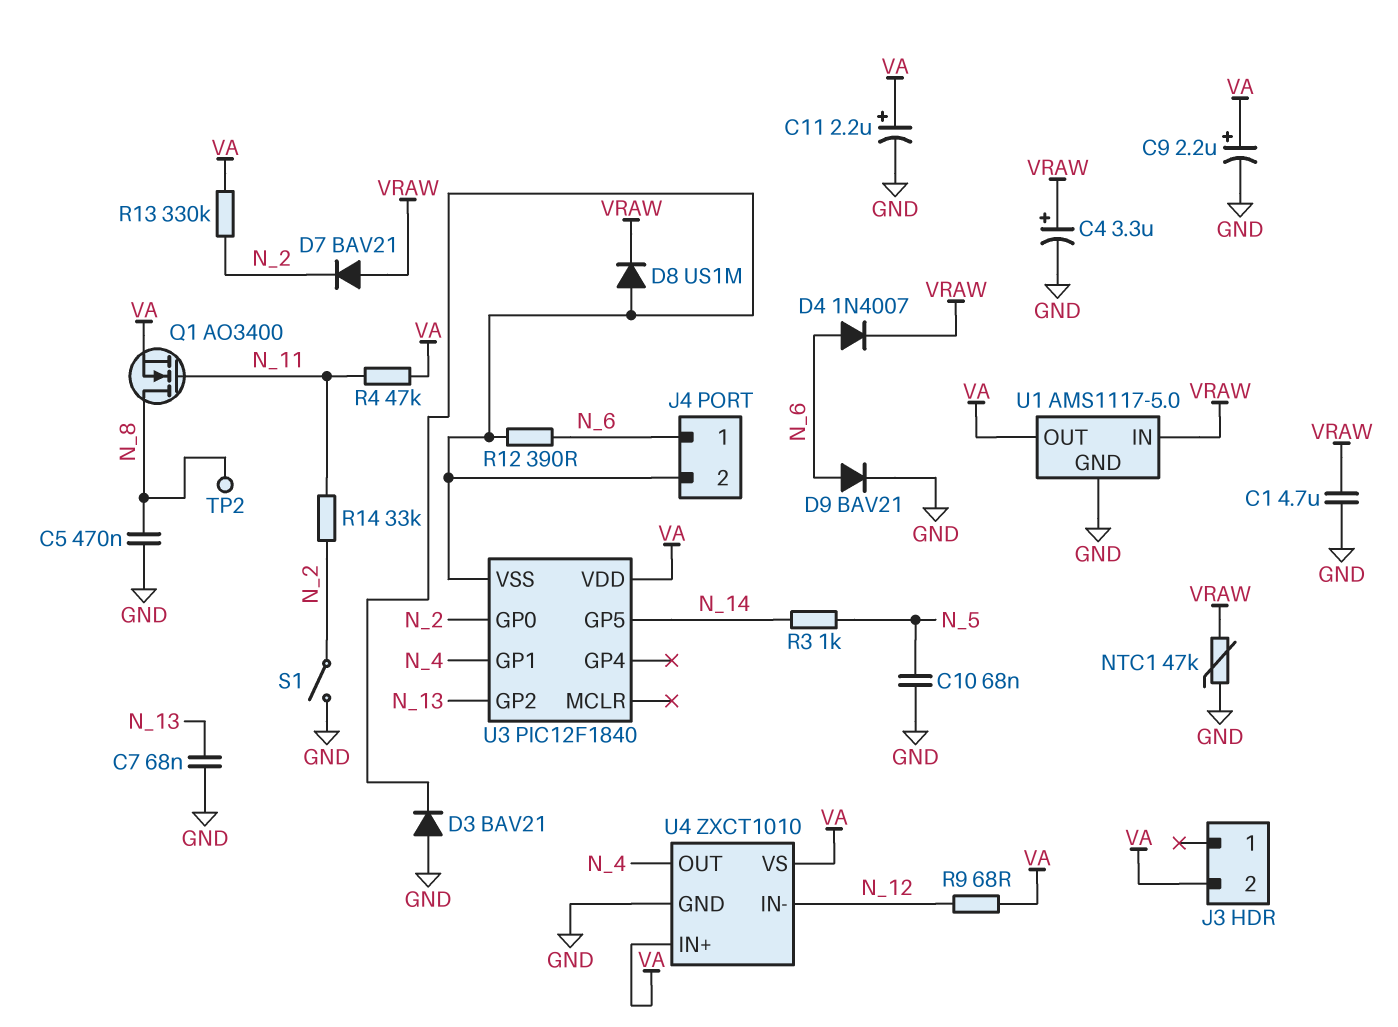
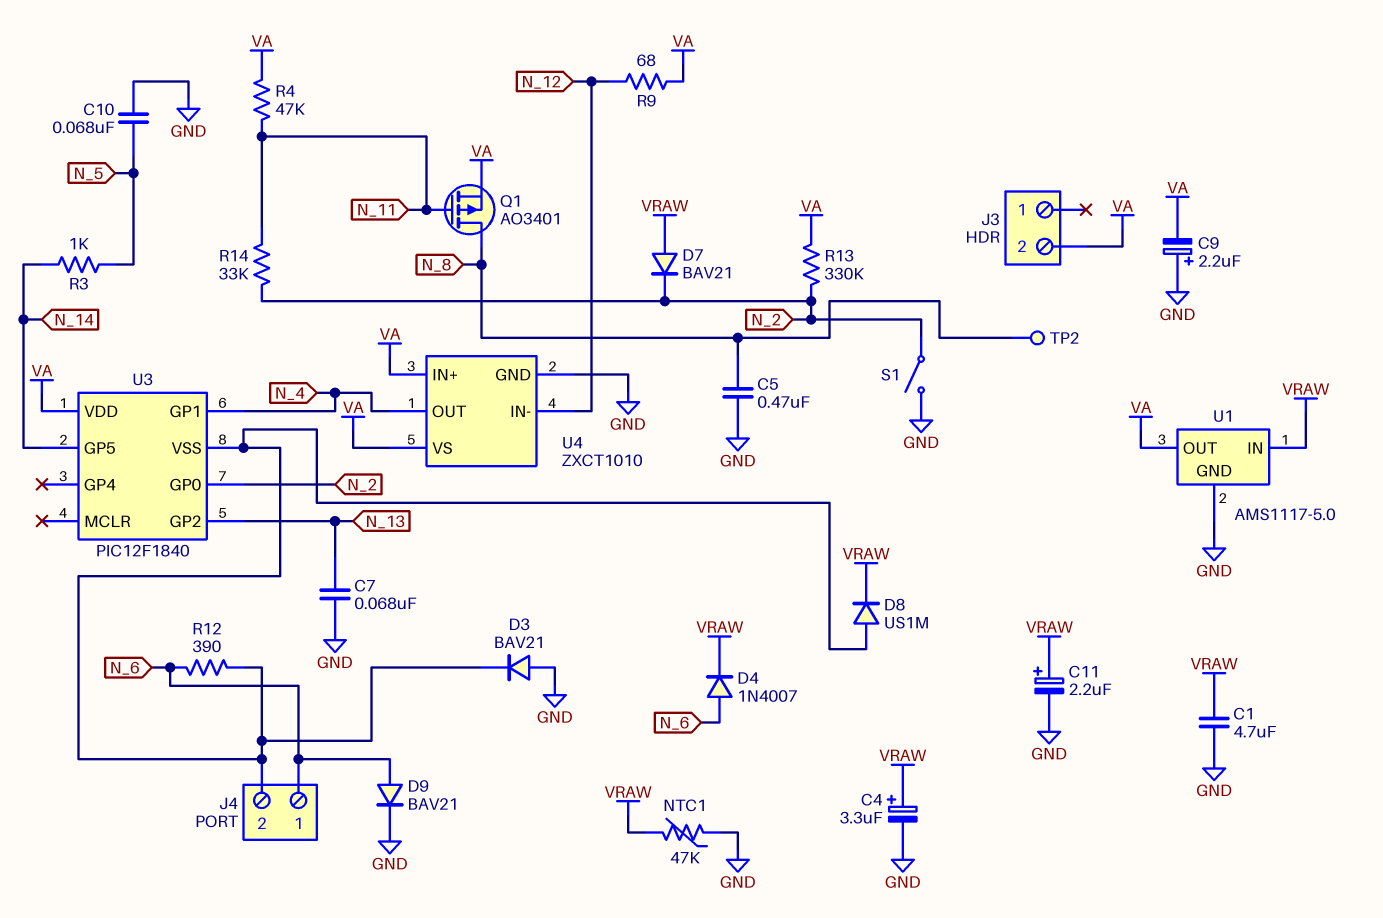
C9: 2.2uF (plus VA, minus GND) -> 2.2uF (plus GND, minus VA)
C11: 2.2uF (plus VA, minus GND) -> 2.2uF (plus VRAW, minus GND)
Q1: NMOS AO3400 (G N_11, D N_8, S VA) -> PMOS AO3401 (G N_11, D N_8, S VA)

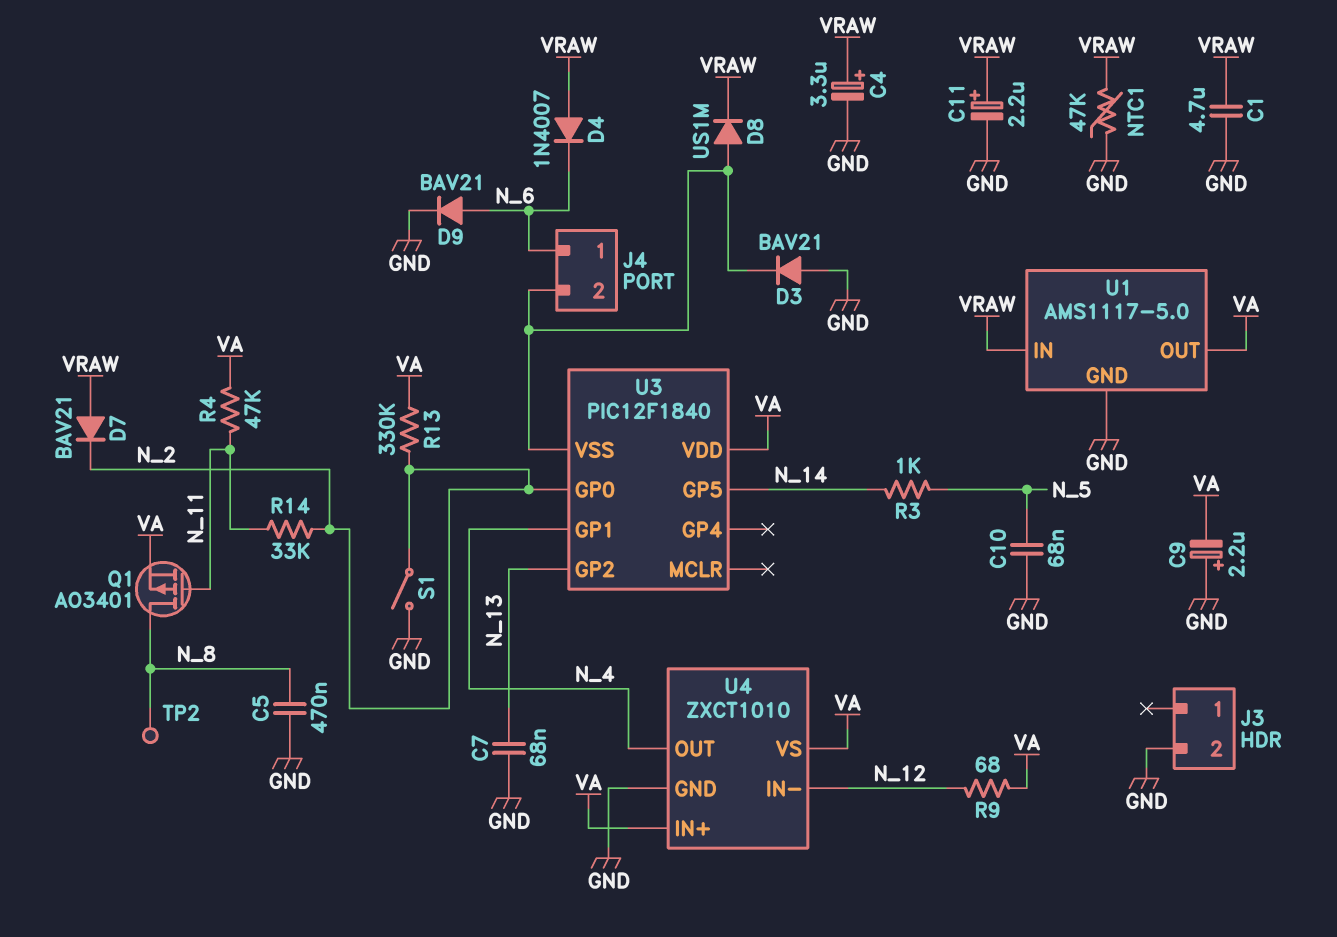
D4: diode 1N4007 (A N_6, K VRAW) -> diode 1N4007 (A VRAW, K N_6)
J3 pin 2: VA -> GND
R12: 390 (J4/2, N_6) -> none

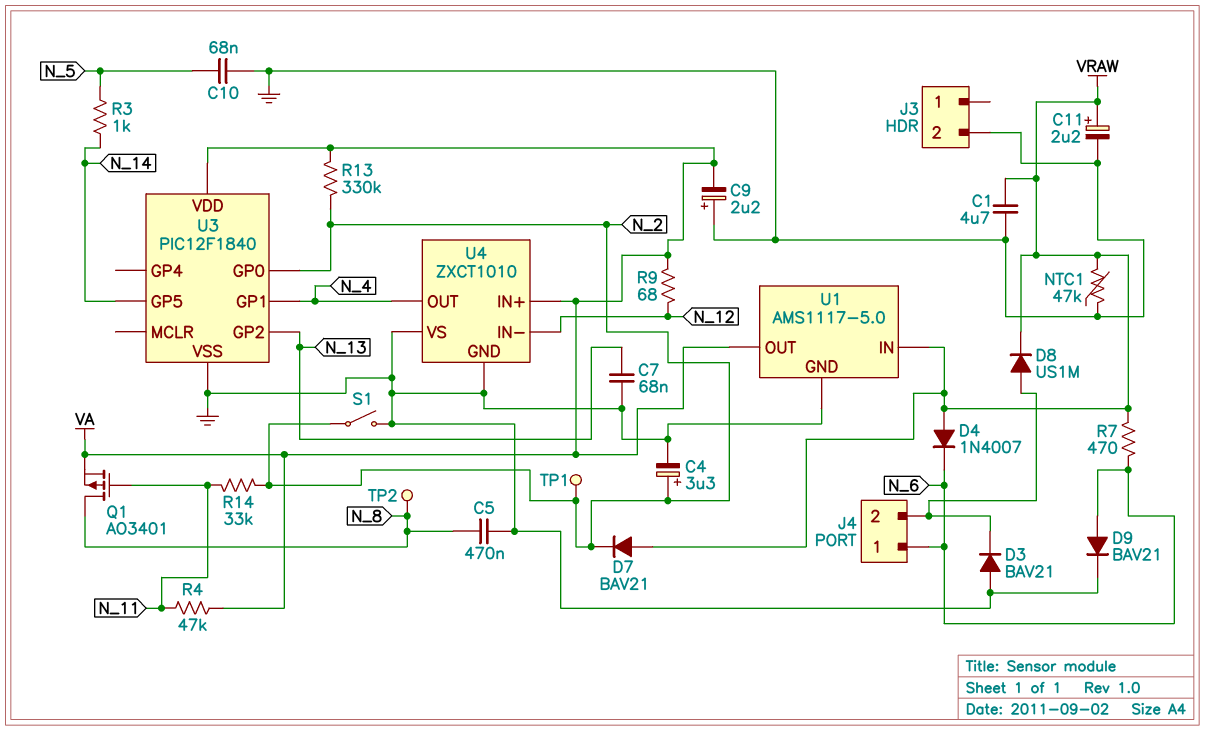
C4: 3.3uF (plus VRAW, minus GND) -> 3.3uF (plus N_2, minus GND)
R7: none -> 470 (N_6, VRAW)
TP1: none -> test point (N_2)
U3 pin VSS: J4/2 -> GND
U4 pin VS: VA -> GND

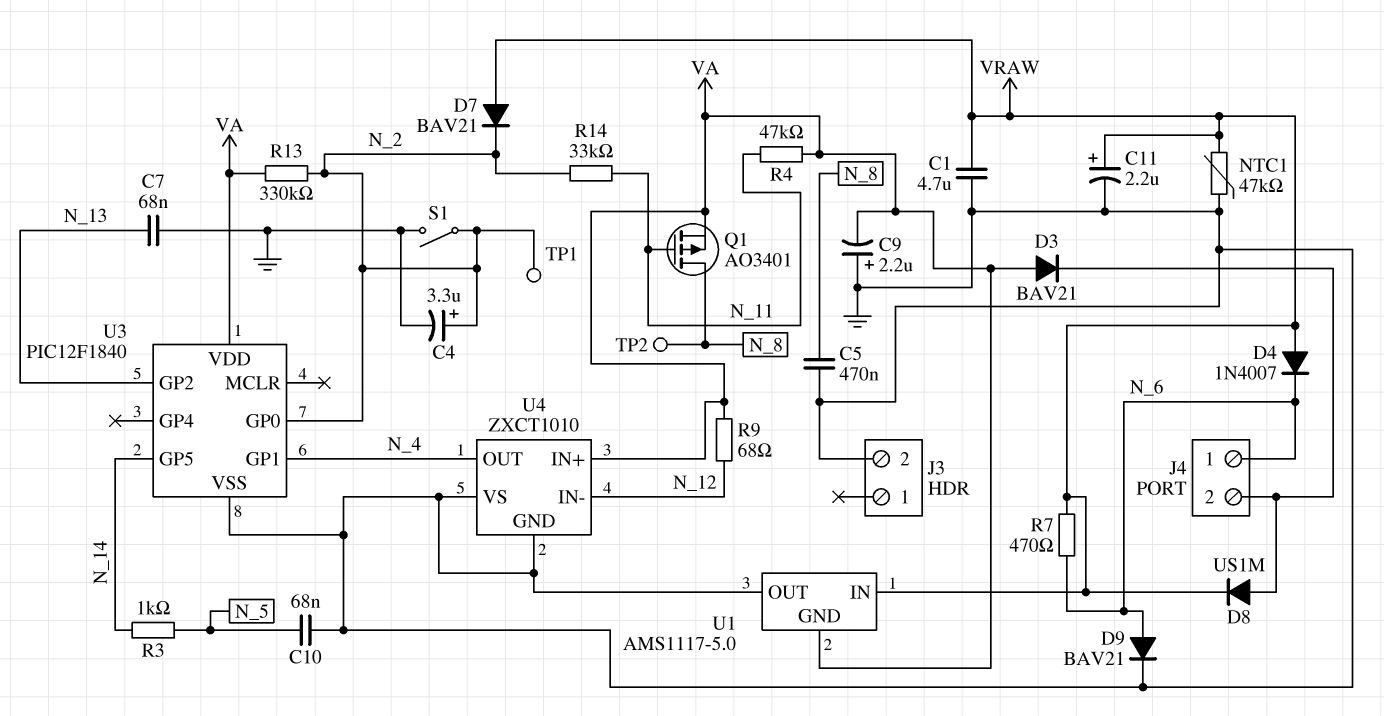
D3: diode BAV21 (A GND, K J4/2) -> diode BAV21 (A VA, K J4/2)
U1 pin GND: GND -> VA
U1 pin OUT: VA -> GND

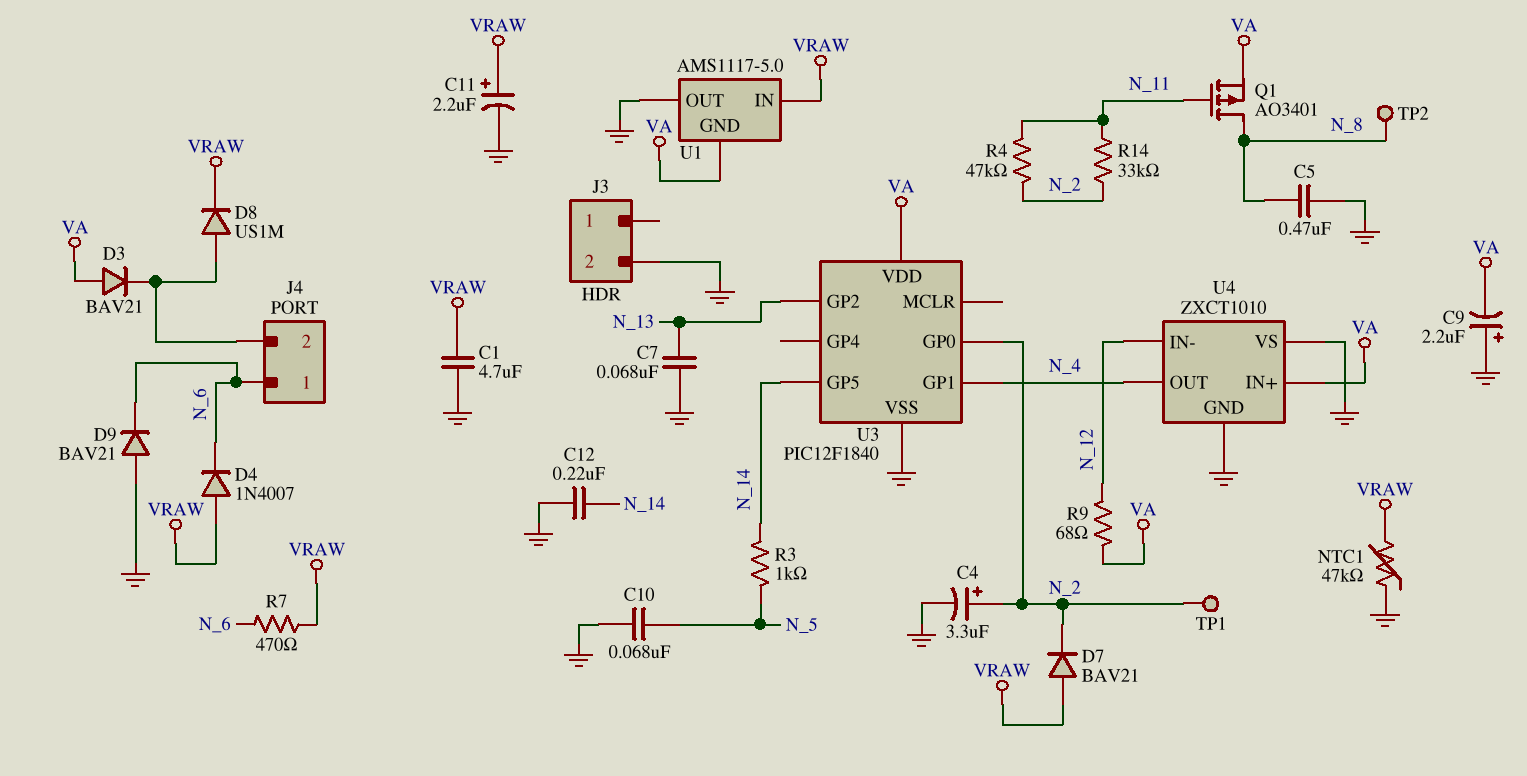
C12: none -> 220nF (GND, N_14)
D9: diode BAV21 (A N_6, K GND) -> diode BAV21 (A GND, K N_6)
R4: 47k (N_11, VA) -> 47k (N_2, N_11)
R13: 330k (N_2, VA) -> none
S1: switch (GND, N_2) -> none

